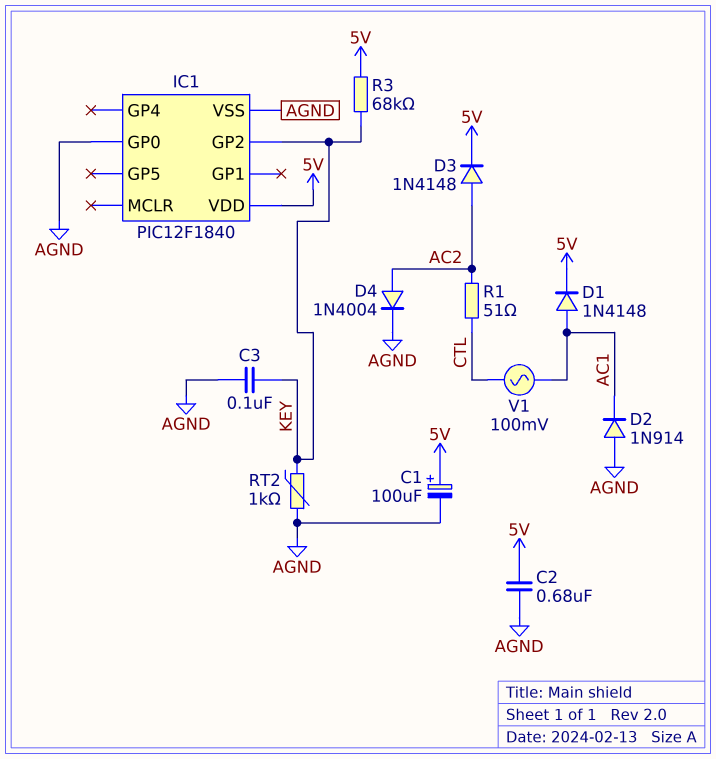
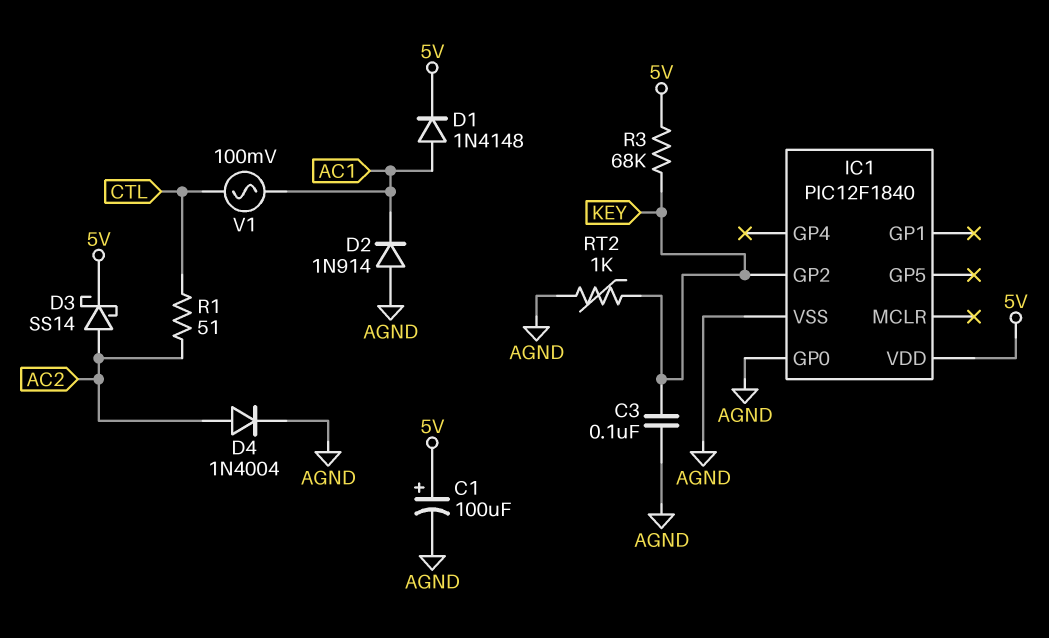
C2: 680nF (5V, AGND) -> none
D3: diode 1N4148 (A AC2, K 5V) -> schottky SS14 (A AC2, K 5V)

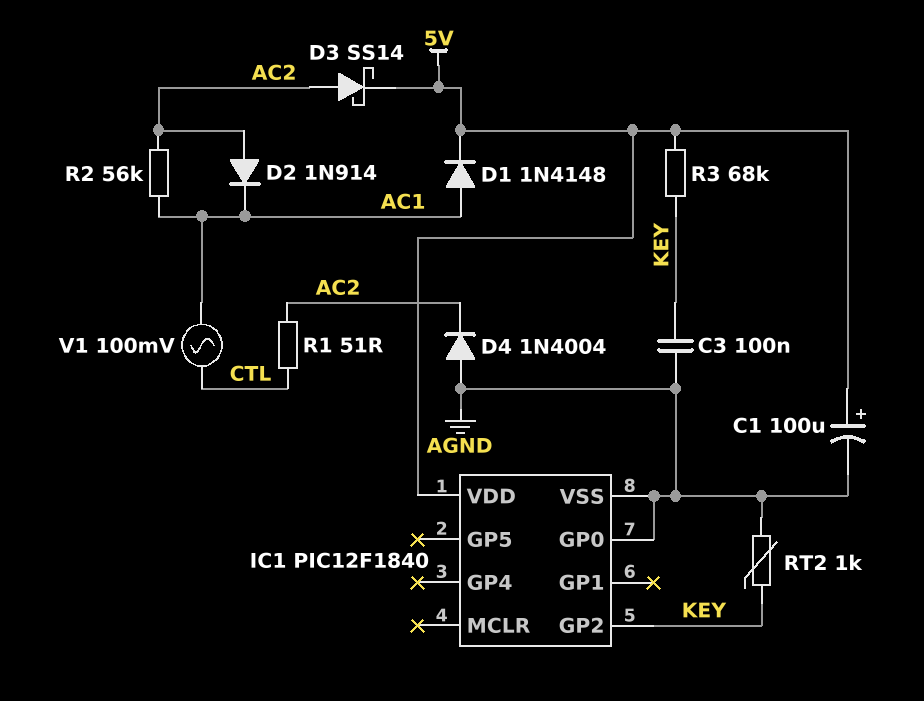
D2: diode 1N914 (A AGND, K AC1) -> diode 1N914 (A AC2, K AC1)
D4: diode 1N4004 (A AC2, K AGND) -> diode 1N4004 (A AGND, K AC2)
R2: none -> 56k (AC1, AC2)

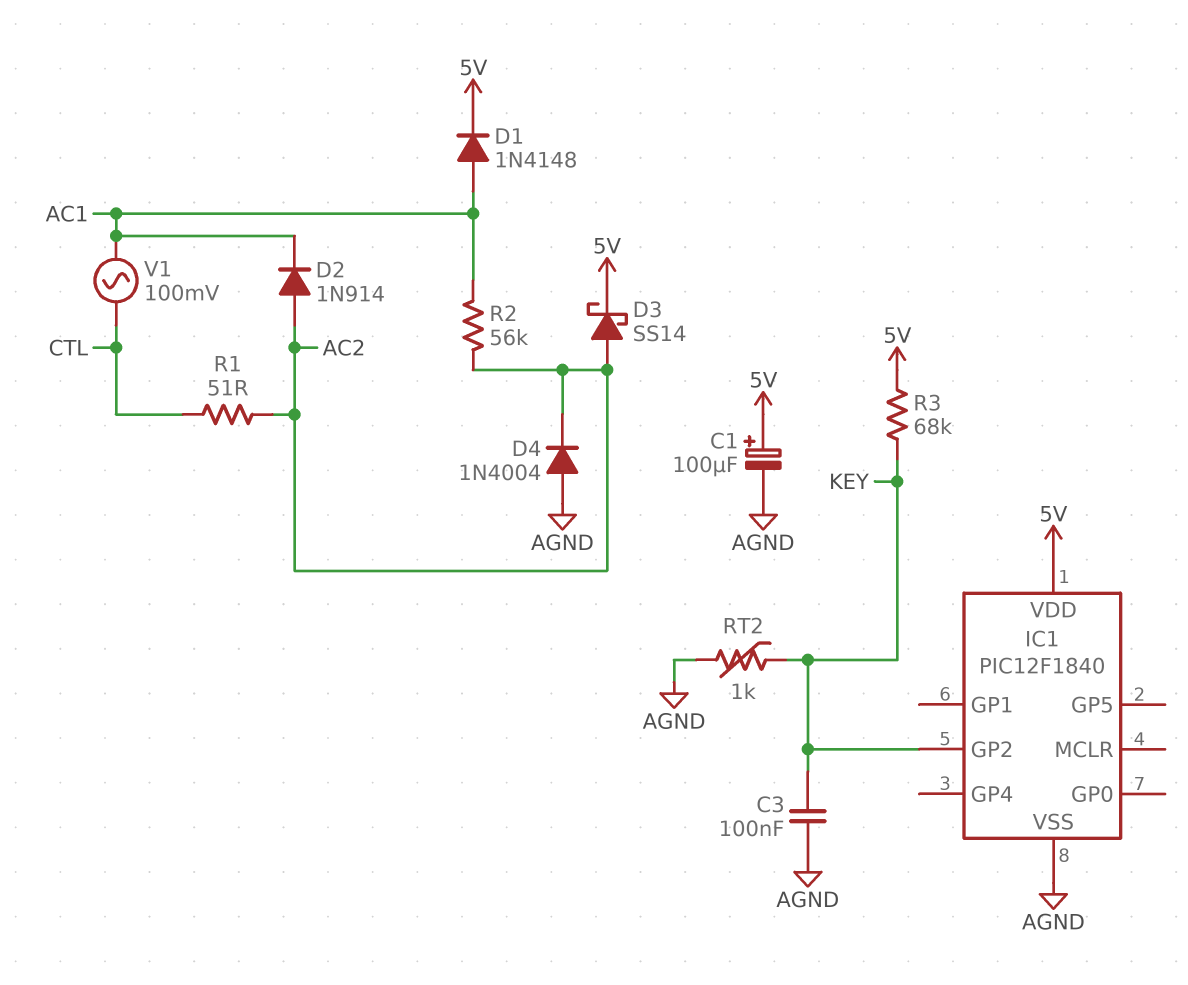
IC1 pin GP0: AGND -> none

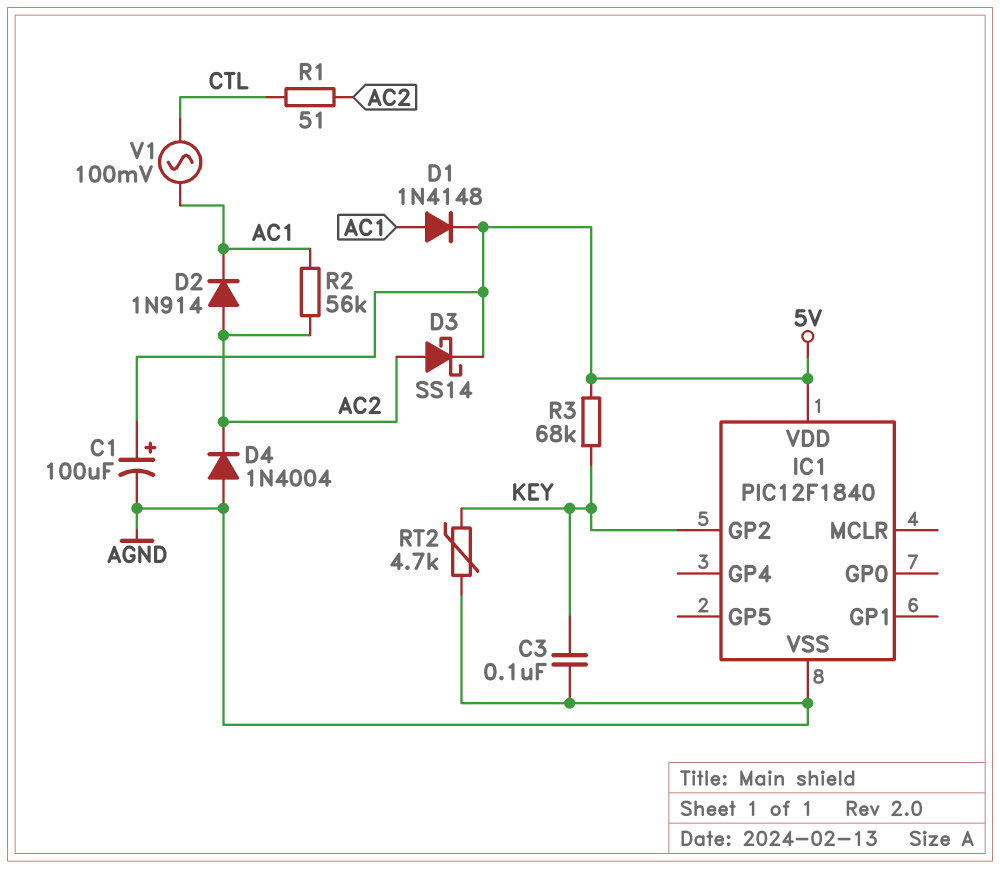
RT2: 1k (AGND, KEY) -> 4.7k (AGND, KEY)

